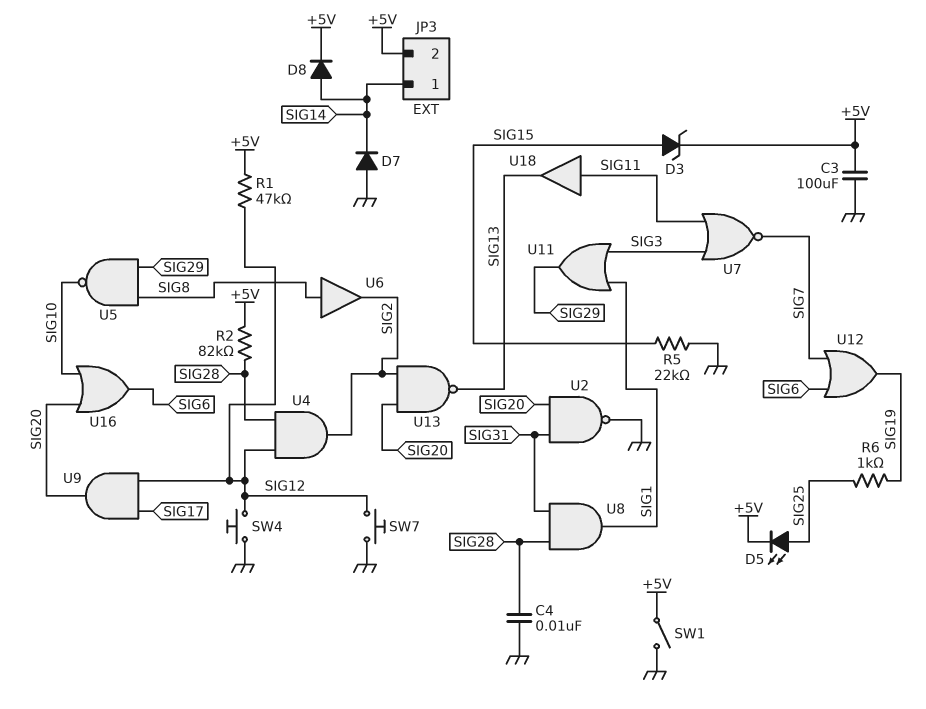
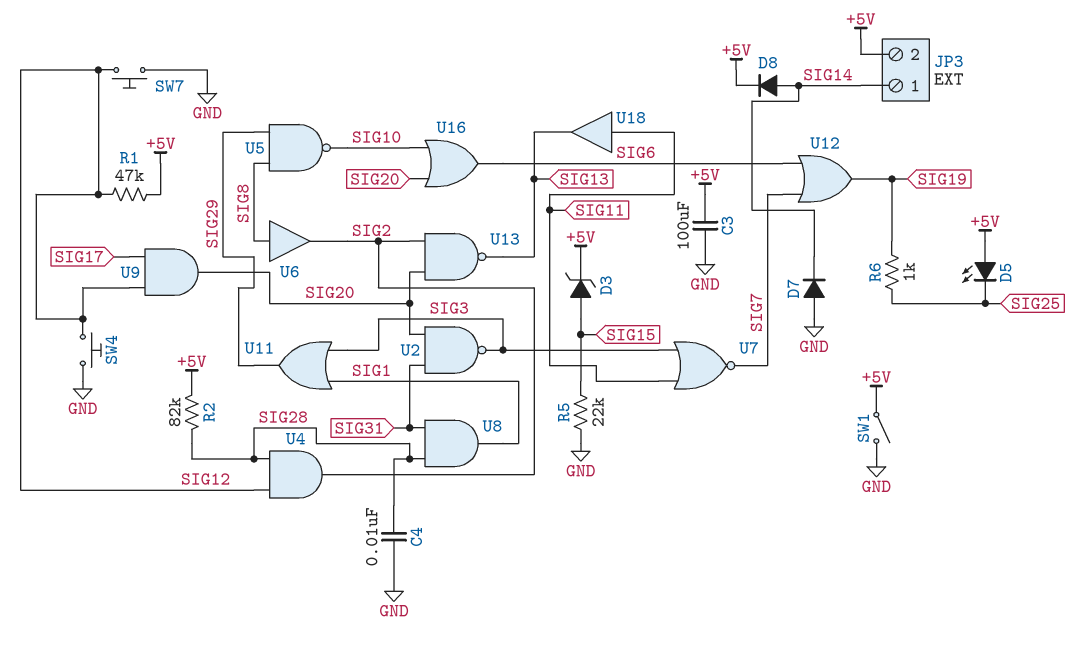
D5: LED (A SIG25, K +5V) -> LED (A +5V, K SIG25)
U2: NAND (in SIG20, in SIG31, out GND) -> NAND (in SIG20, in SIG31, out SIG3)

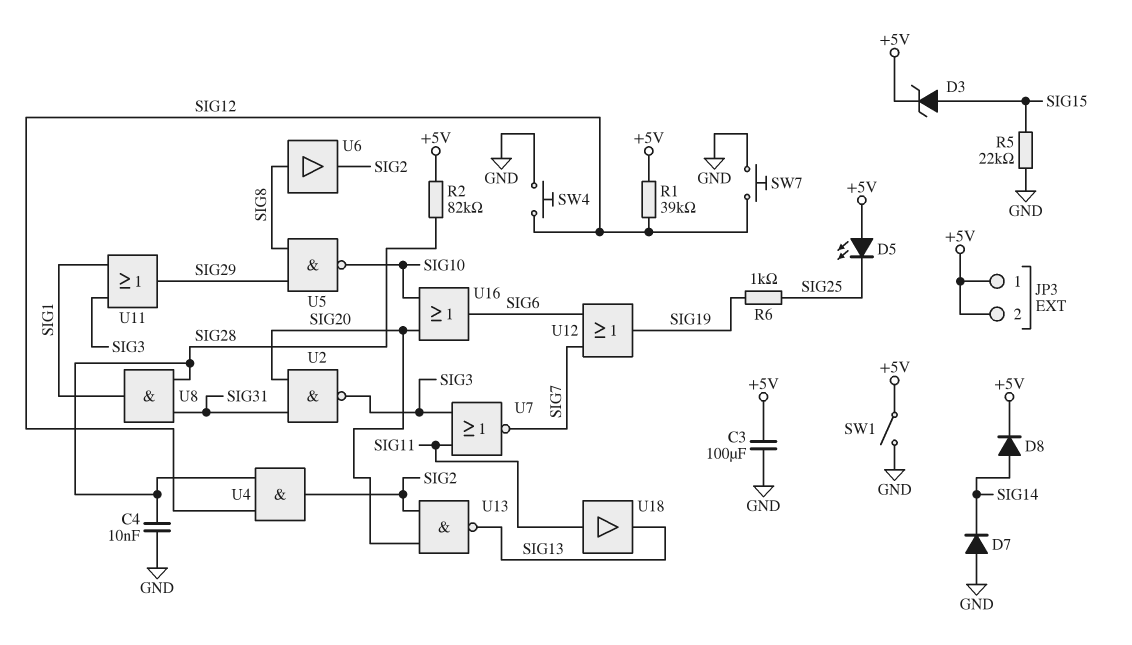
JP3 pin 1: SIG14 -> +5V
R1: 47k (+5V, SIG12) -> 39k (+5V, SIG12)
U9: AND (in SIG12, in SIG17, out SIG20) -> none

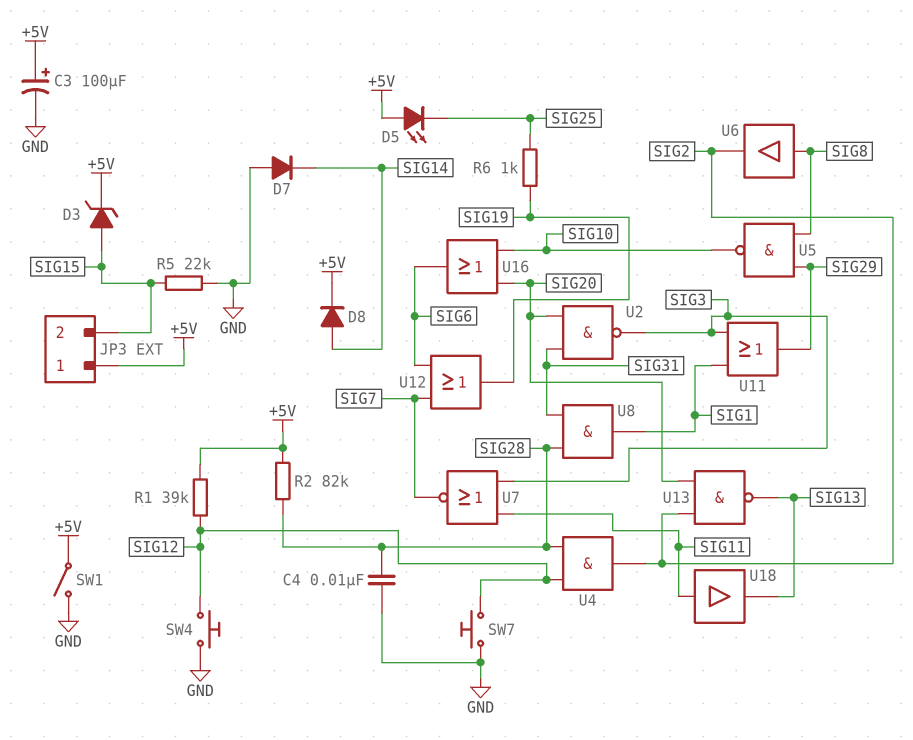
C3: 100uF (+5V, GND) -> 100uF (plus +5V, minus GND)
JP3 pin 2: +5V -> SIG15

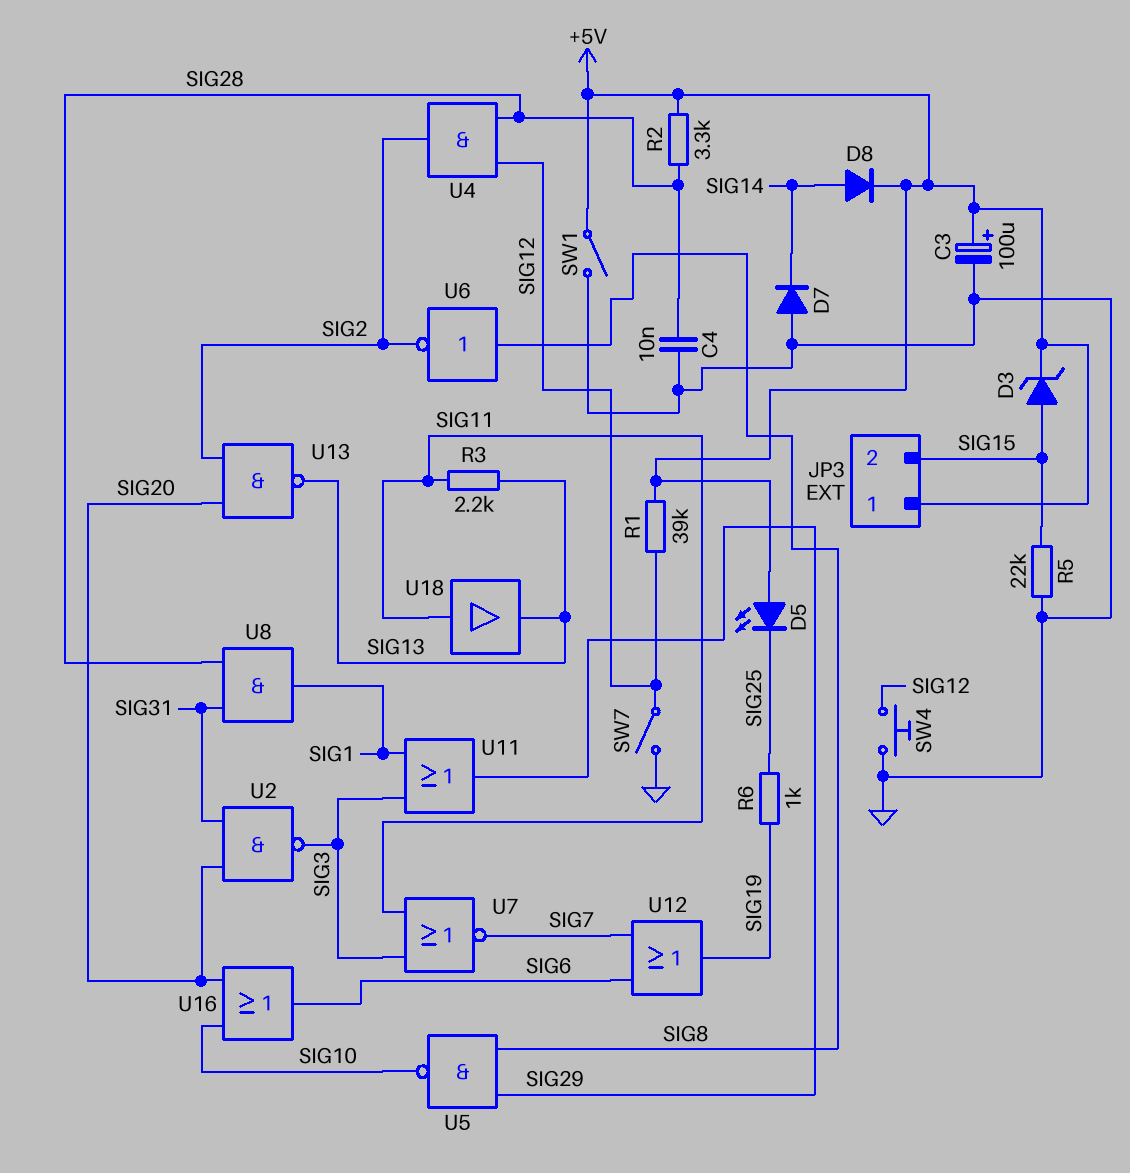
R2: 82k (+5V, SIG28) -> 3.3k (+5V, SIG28)
R3: none -> 2.2k (SIG11, SIG13)
SW7: button (GND, SIG12) -> switch (GND, SIG12)
U6: buffer (in SIG8, out SIG2) -> NOT (in SIG8, out SIG2)

